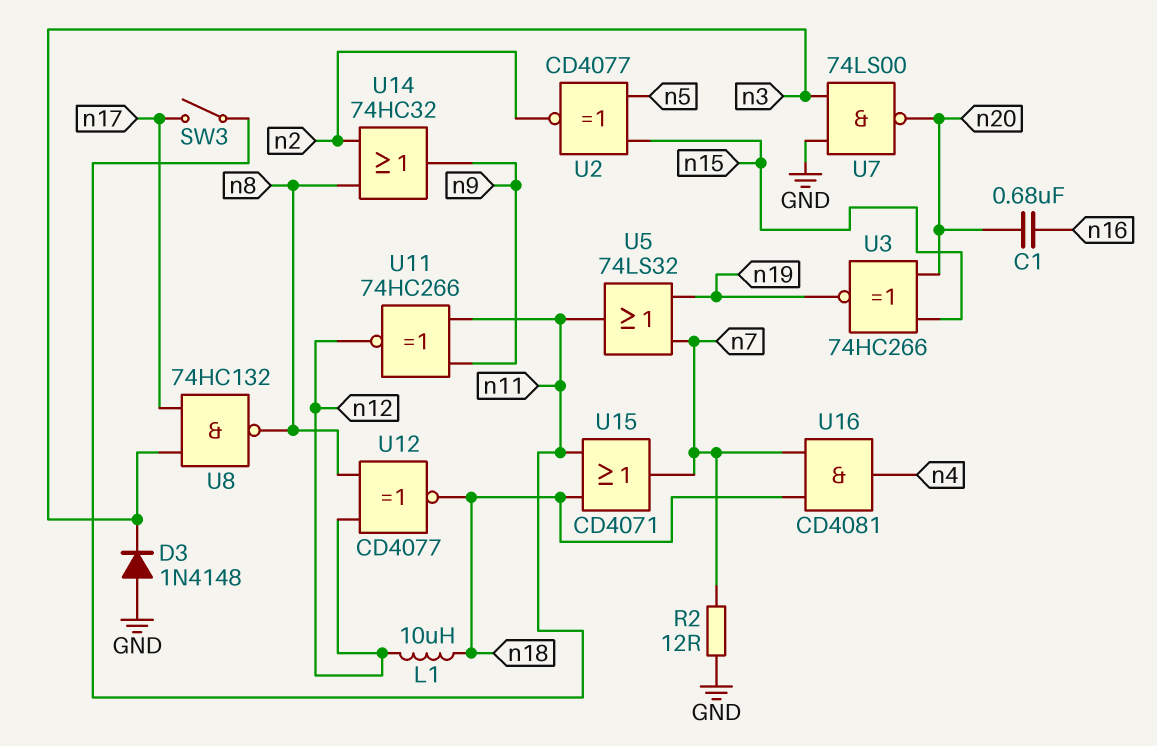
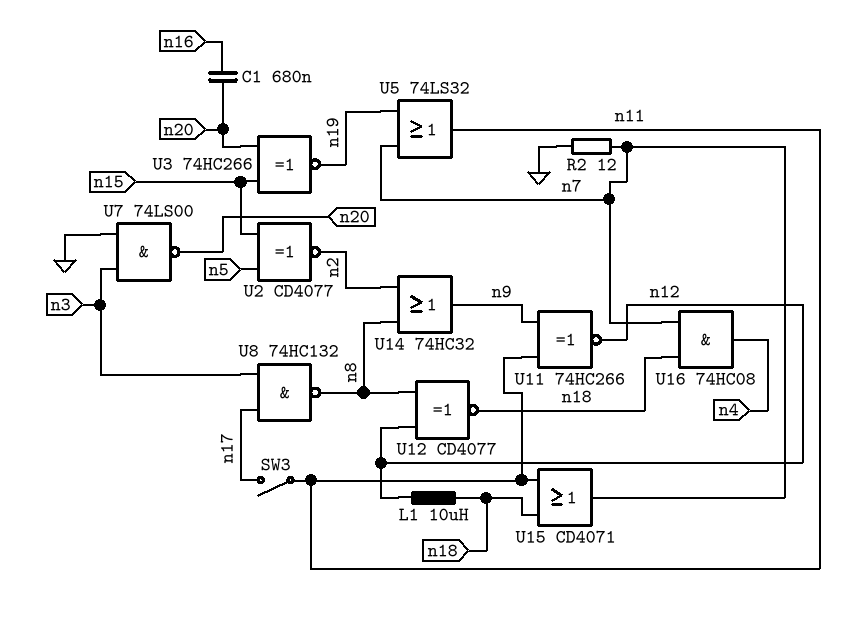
D3: diode 1N4148 (A GND, K n3) -> none
U16: AND CD4081 (in n7, in n18, out n4) -> AND 74HC08 (in n7, in n18, out n4)

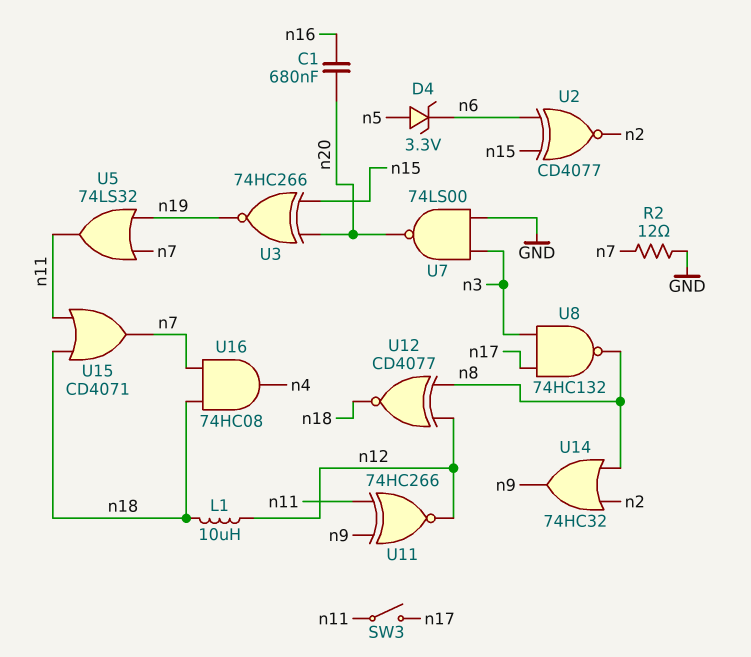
D4: none -> zener 3.3V (A n5, K n6)
U2: XNOR CD4077 (in n5, in n15, out n2) -> XNOR CD4077 (in n6, in n15, out n2)

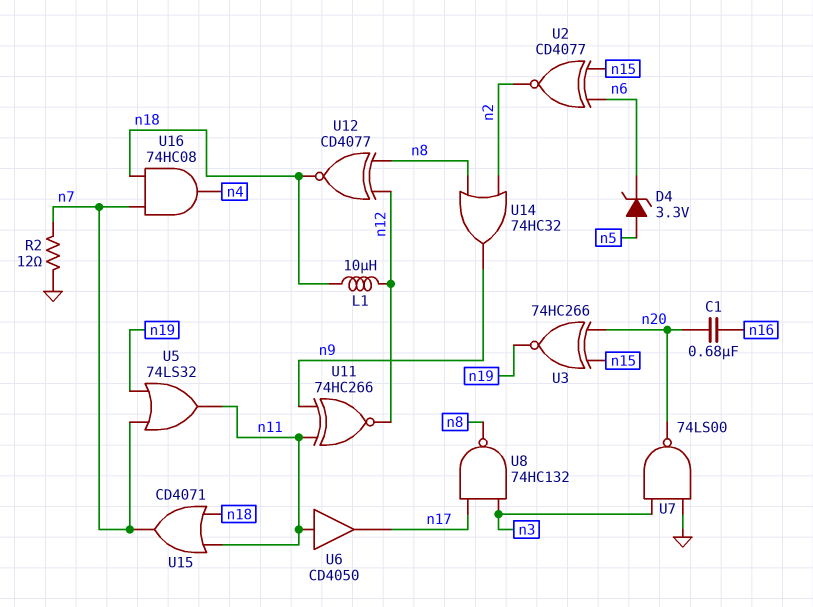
SW3: switch (n11, n17) -> none
U6: none -> buffer CD4050 (in n11, out n17)

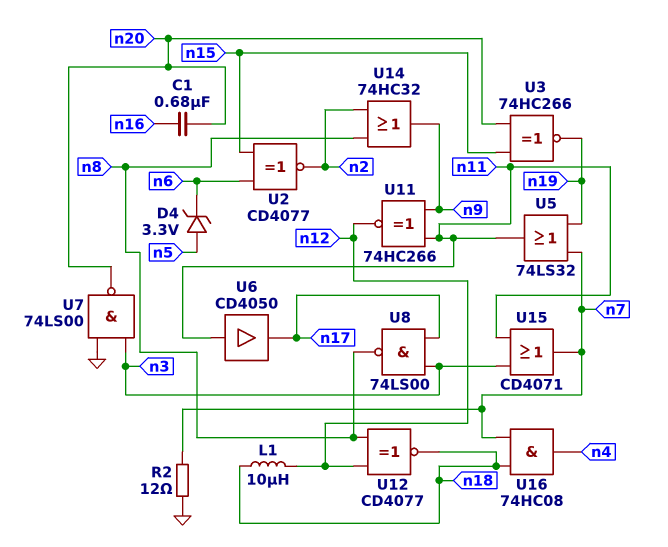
U8: NAND 74HC132 (in n3, in n17, out n8) -> NAND 74LS00 (in n3, in n17, out n8)
U15: OR CD4071 (in n11, in n18, out n7) -> OR CD4071 (in n3, in n11, out n7)

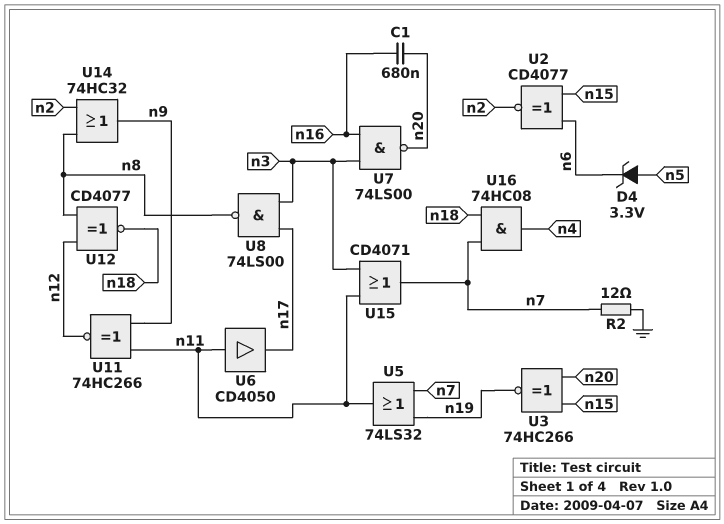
L1: 10uH (n12, n18) -> none
U7: NAND 74LS00 (in GND, in n3, out n20) -> NAND 74LS00 (in n3, in n16, out n20)

